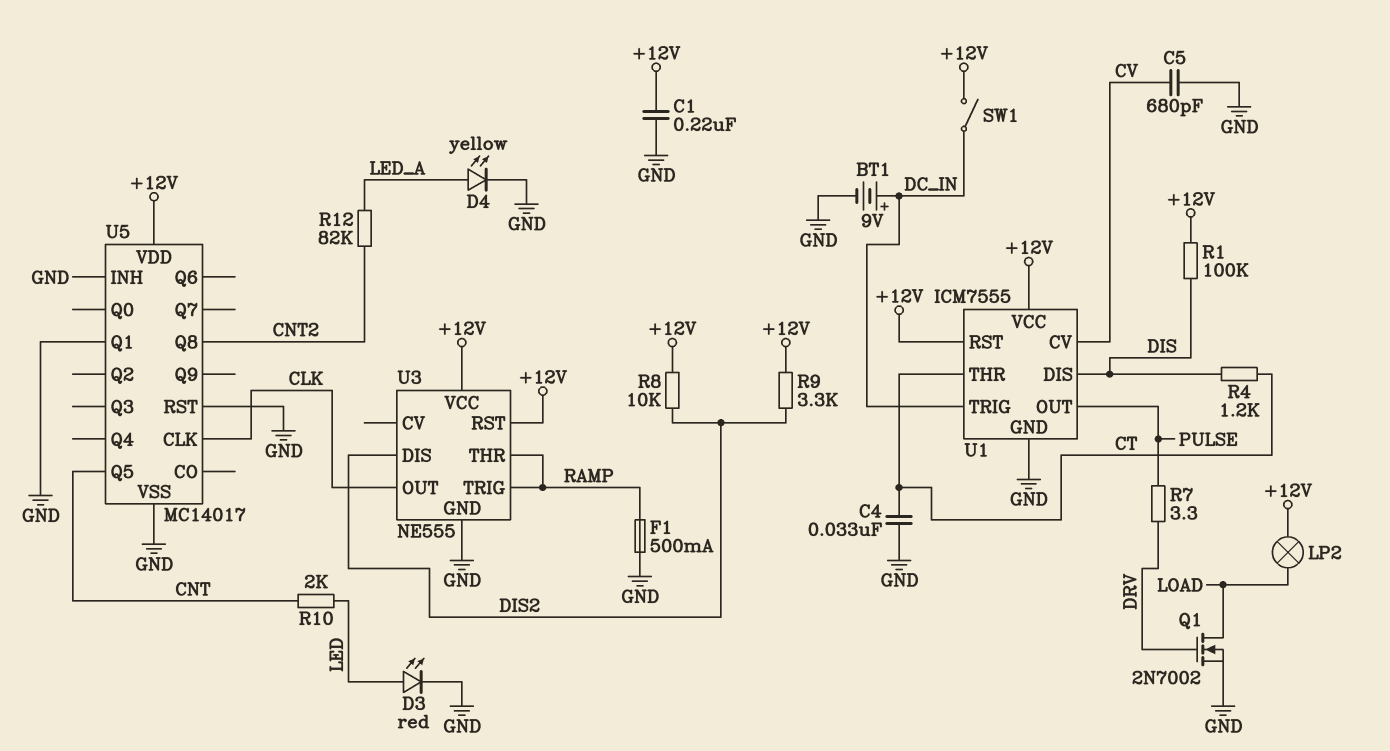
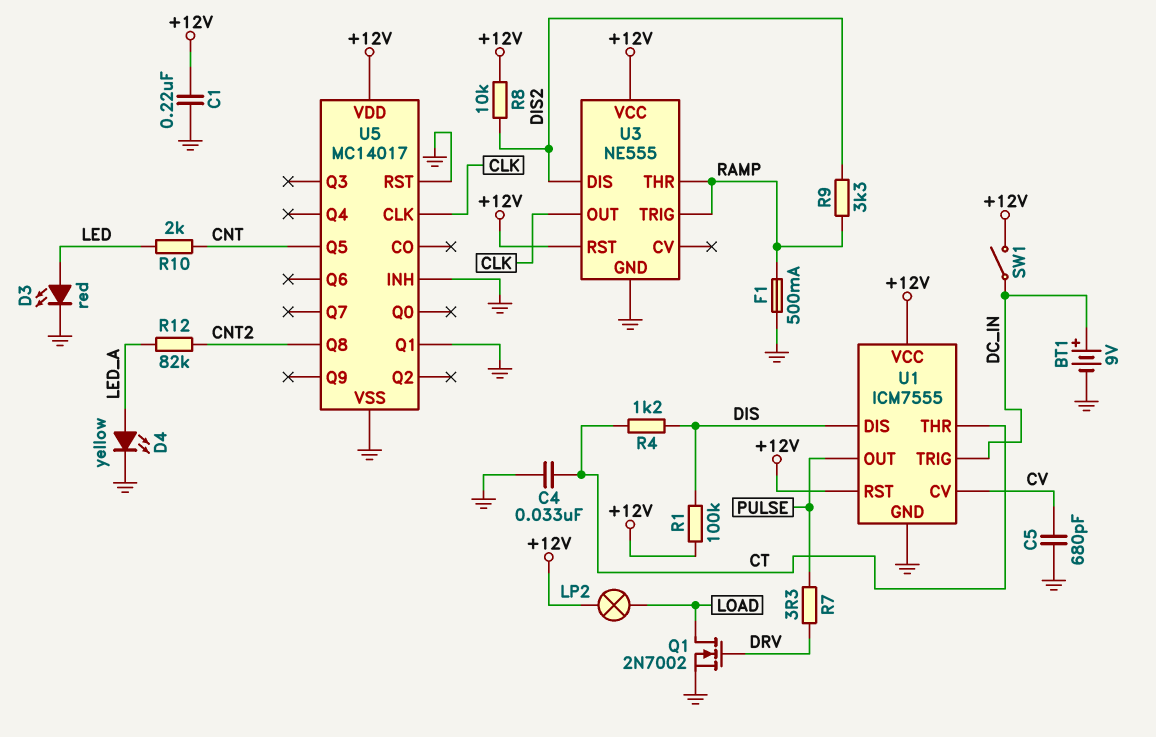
R9: 3.3k (+12V, DIS2) -> 3.3k (DIS2, RAMP)

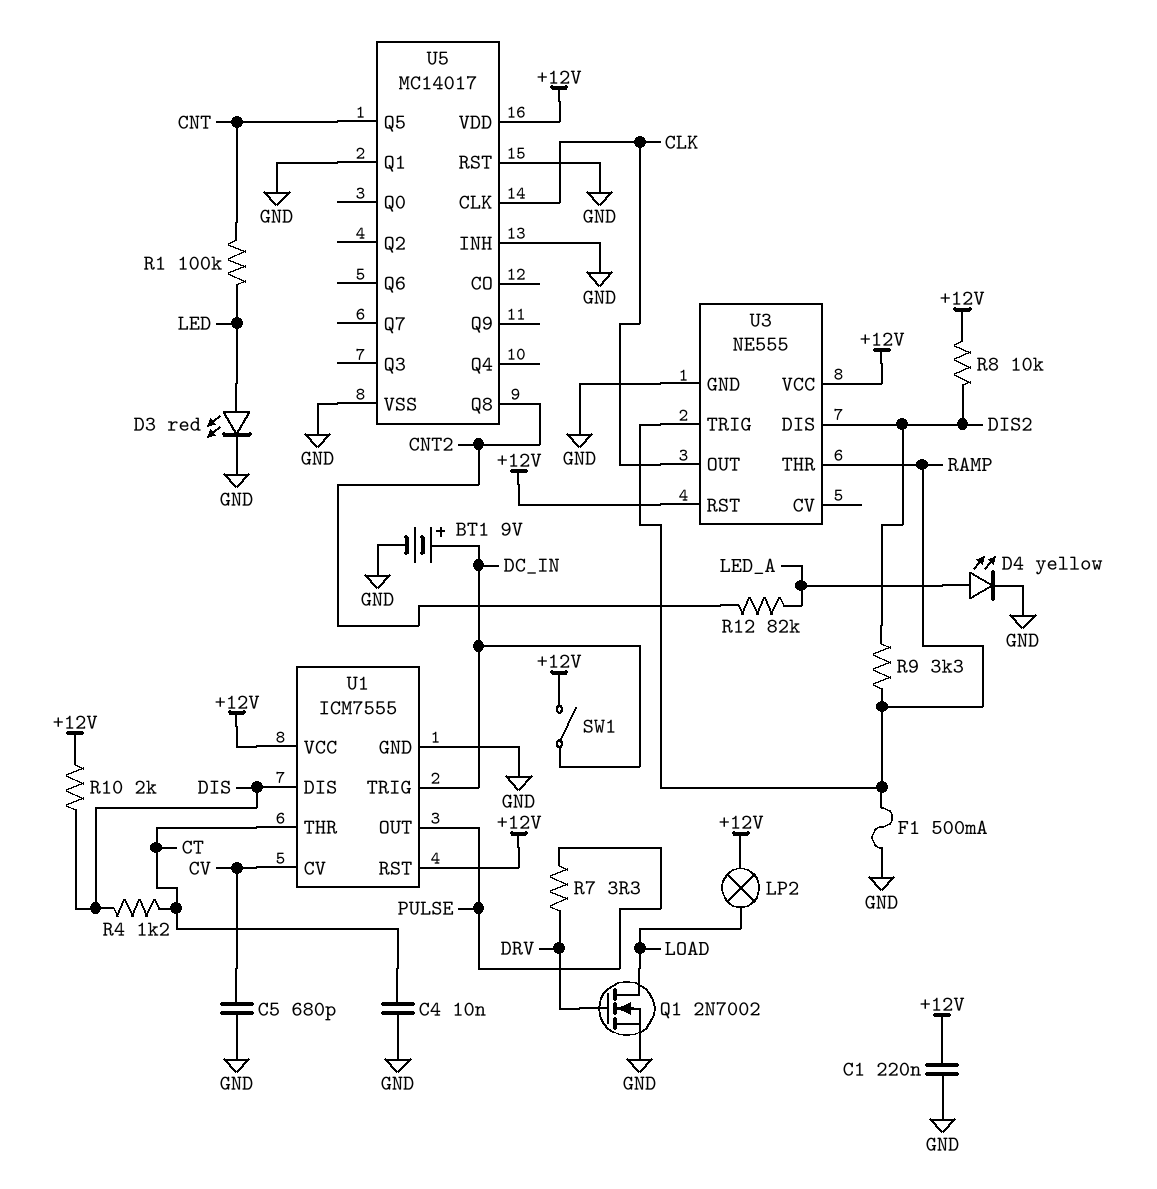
C4: 33nF (CT, GND) -> 10nF (CT, GND)
R1: 100k (+12V, DIS) -> 100k (CNT, LED)
R10: 2k (CNT, LED) -> 2k (+12V, DIS)

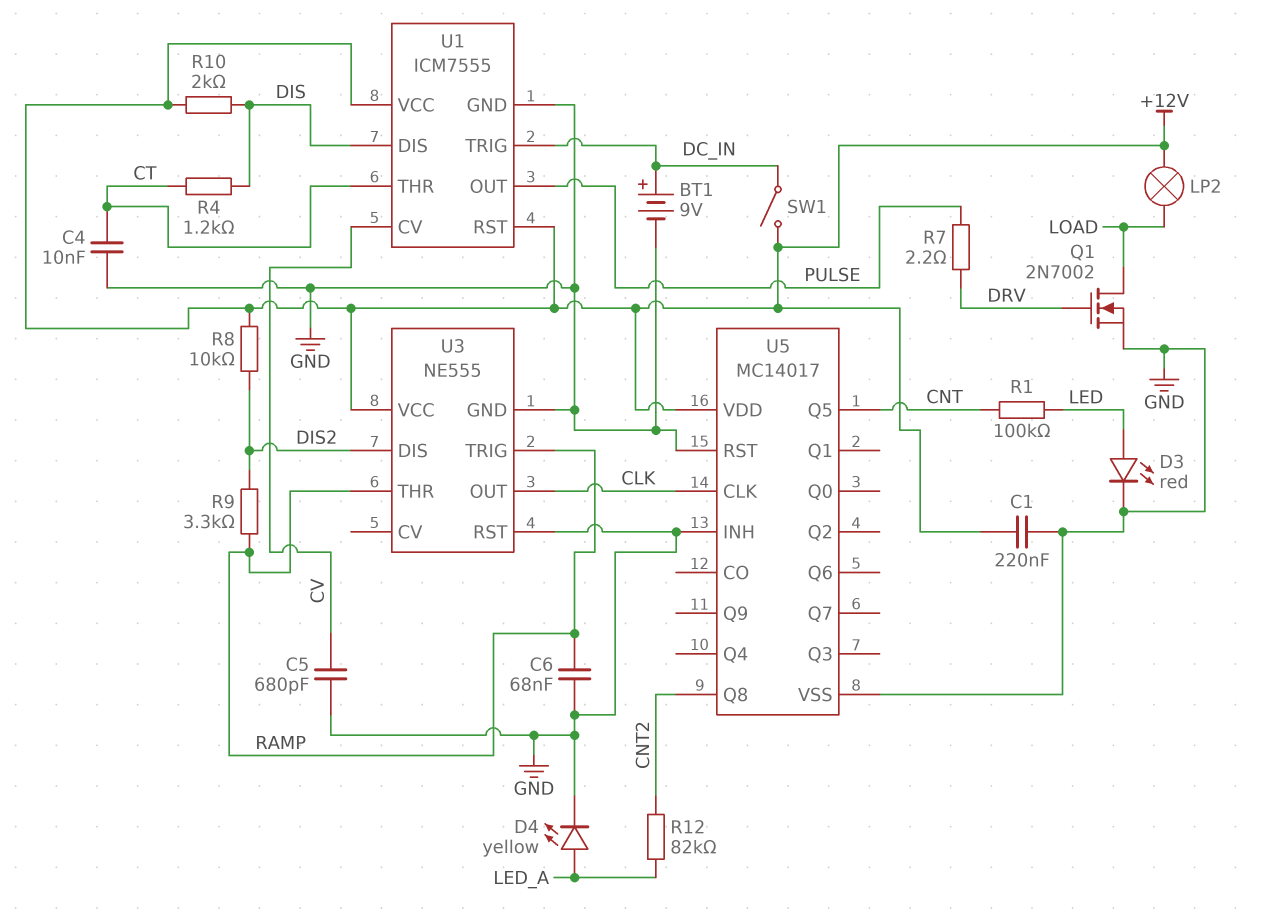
C6: none -> 68nF (GND, RAMP)
F1: 500mA (GND, RAMP) -> none
R7: 3.3 (DRV, PULSE) -> 2.2 (DRV, PULSE)
U3 pin RST: +12V -> GND
U5 pin Q1: GND -> none

